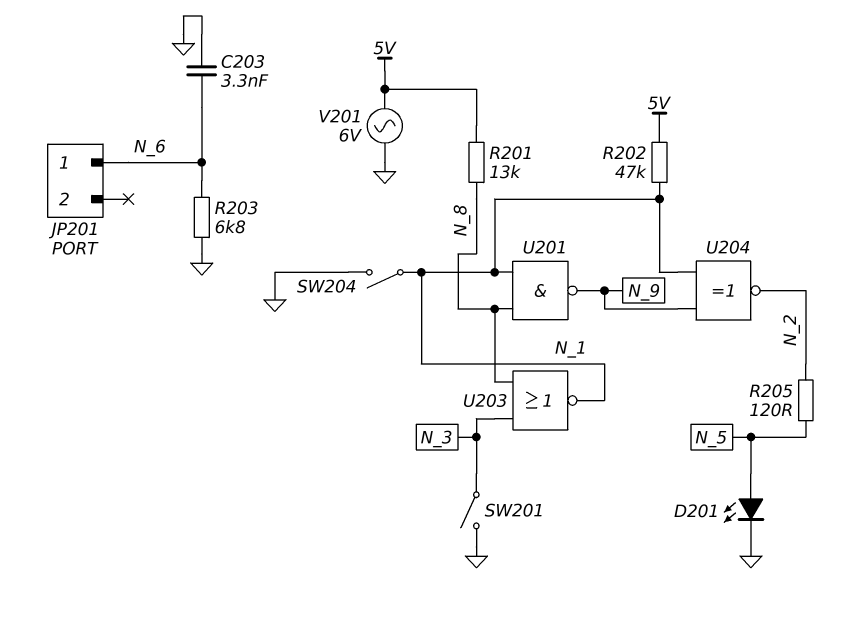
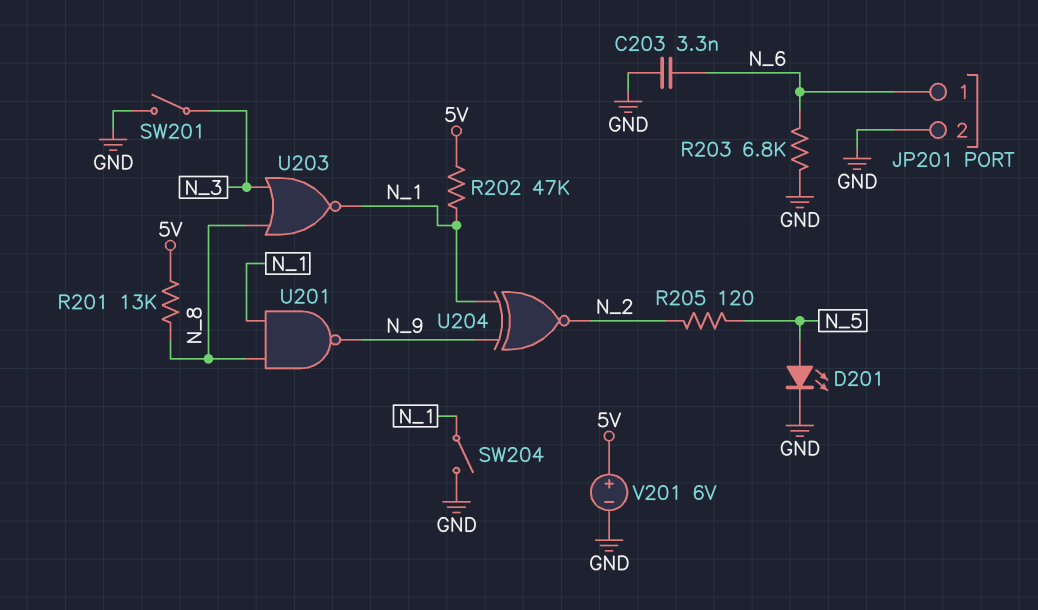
JP201 pin 2: none -> GND
V201: AC 6V (5V, GND) -> 6V (plus 5V, minus GND)

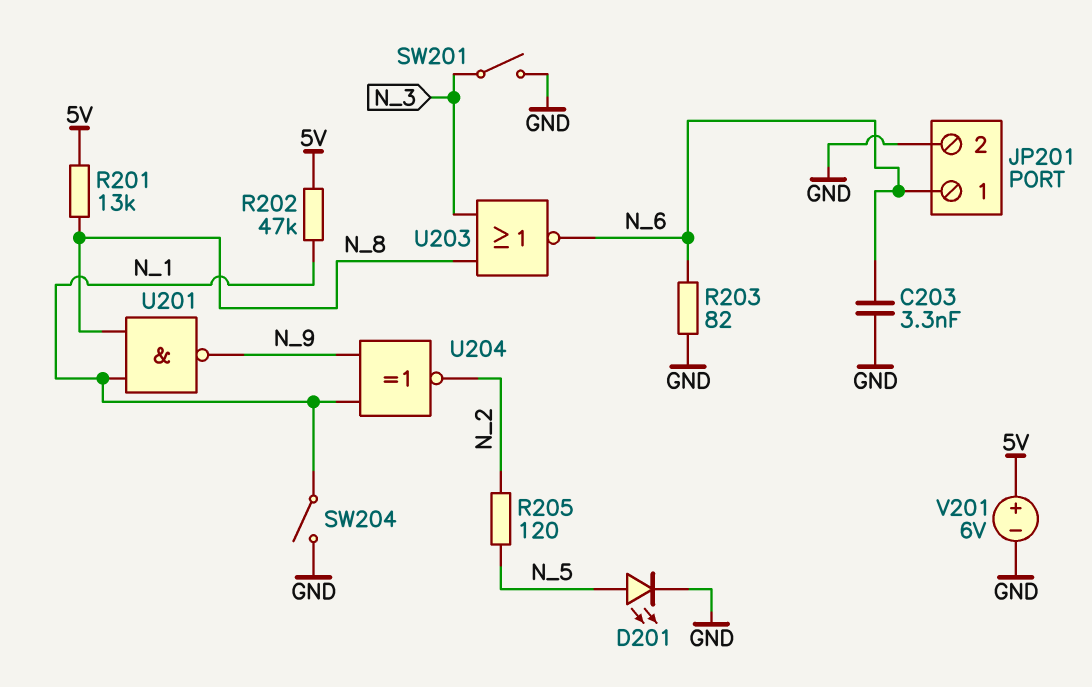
R203: 6.8k (GND, N_6) -> 82 (GND, N_6)
U203: NOR (in N_3, in N_8, out N_1) -> NOR (in N_3, in N_8, out N_6)

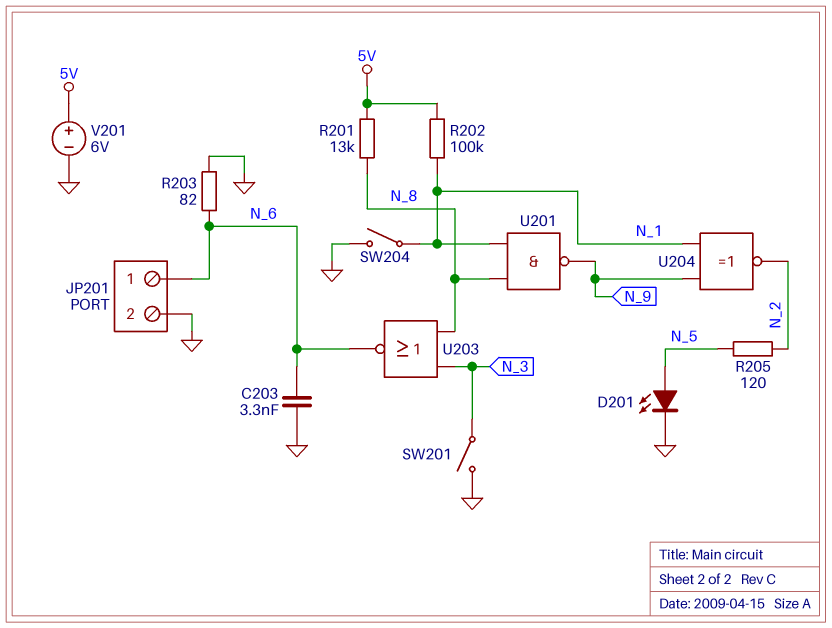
R202: 47k (5V, N_1) -> 100k (5V, N_1)

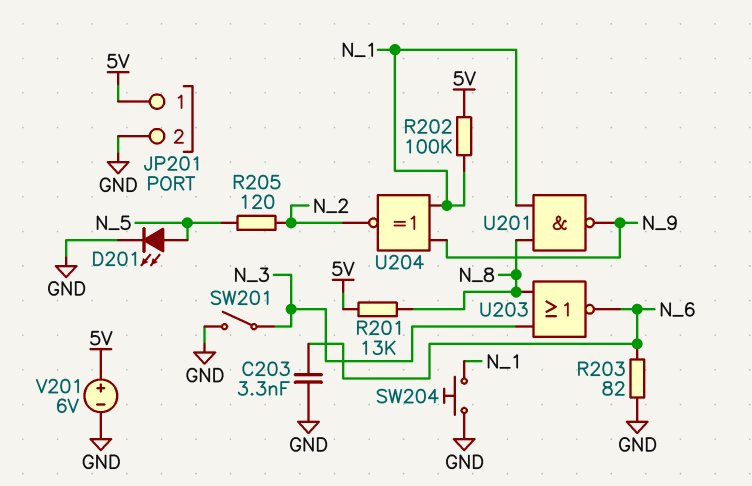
JP201 pin 1: N_6 -> 5V
SW204: switch (GND, N_1) -> button (GND, N_1)

